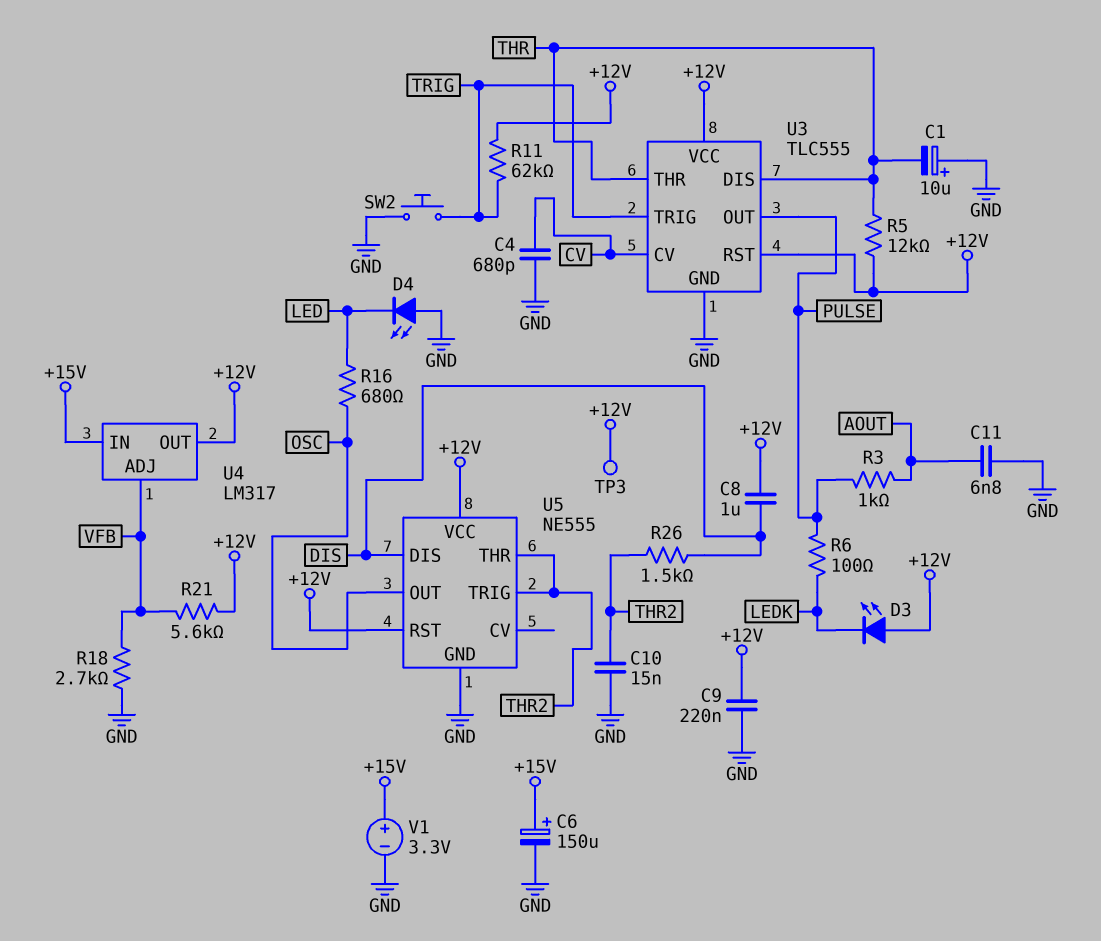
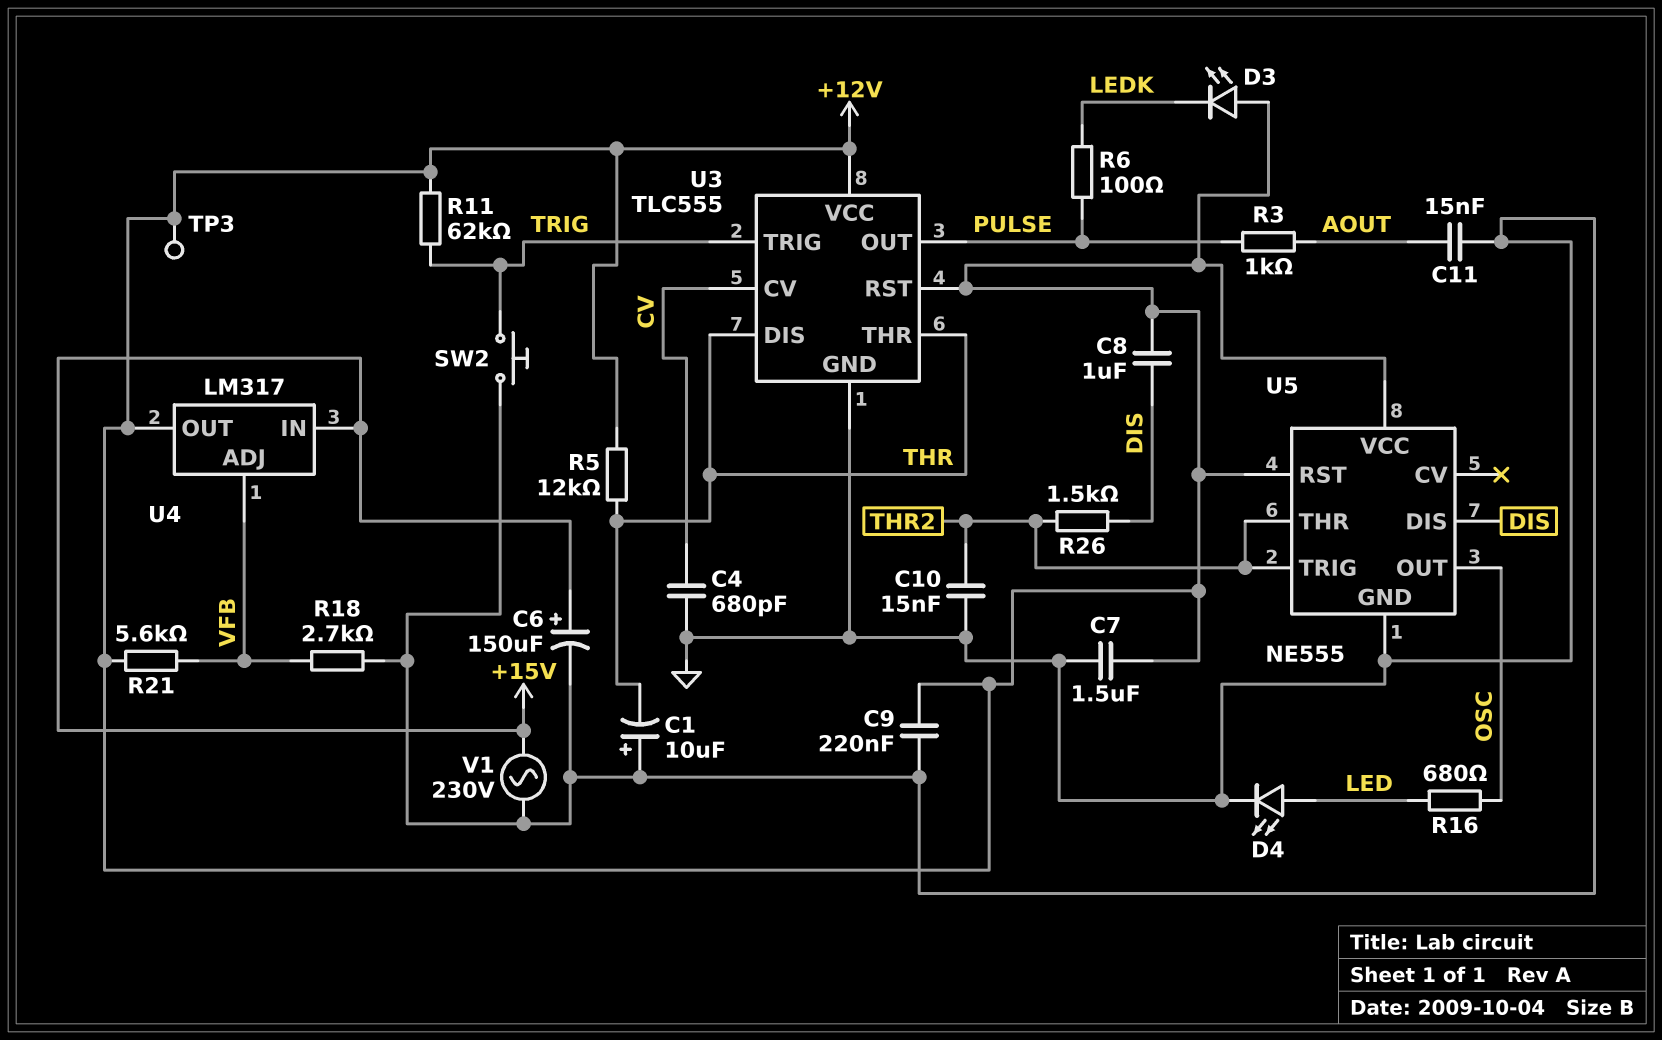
C7: none -> 1.5uF (+12V, GND)
C11: 6.8nF (AOUT, GND) -> 15nF (AOUT, GND)
D4: LED (A GND, K LED) -> LED (A LED, K GND)
V1: 3.3V (plus +15V, minus GND) -> AC 230V (+15V, GND)

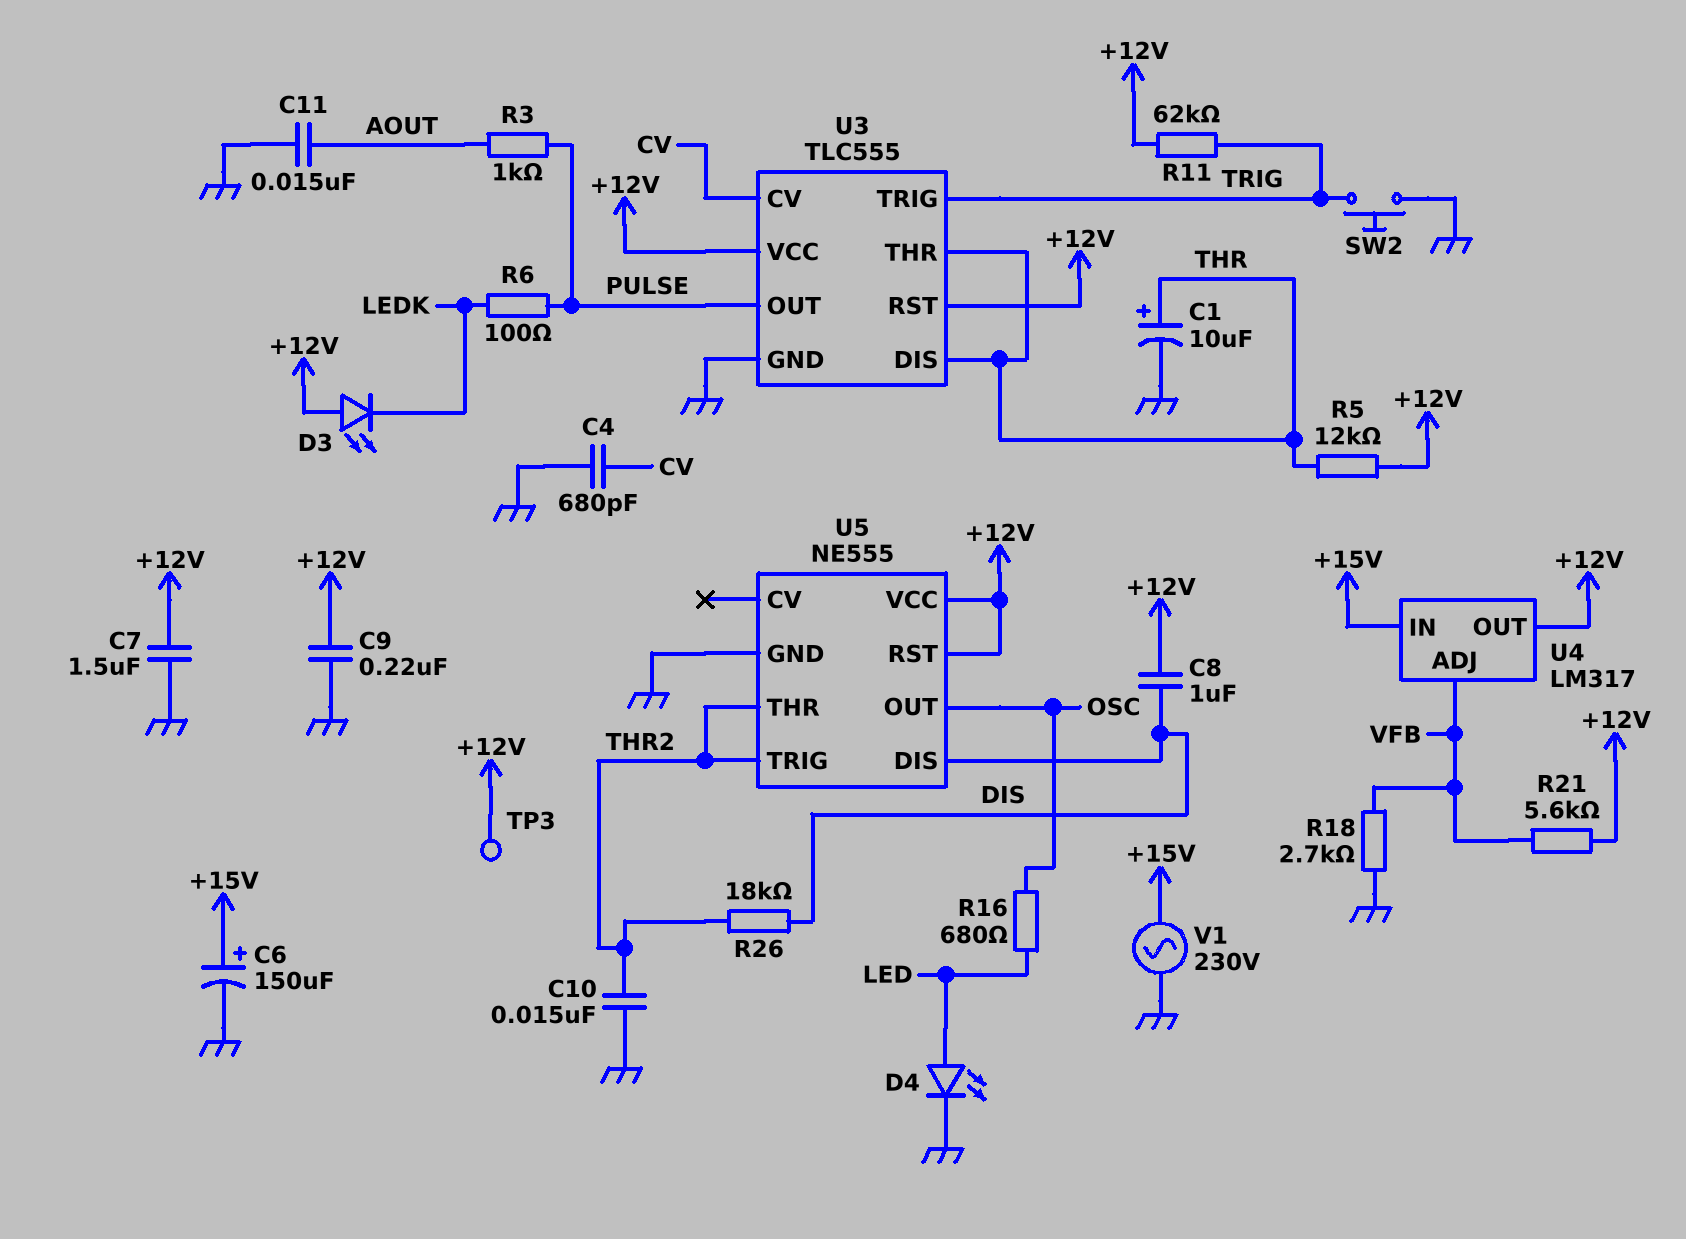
C1: 10uF (plus GND, minus THR) -> 10uF (plus THR, minus GND)
R26: 1.5k (DIS, THR2) -> 18k (DIS, THR2)

